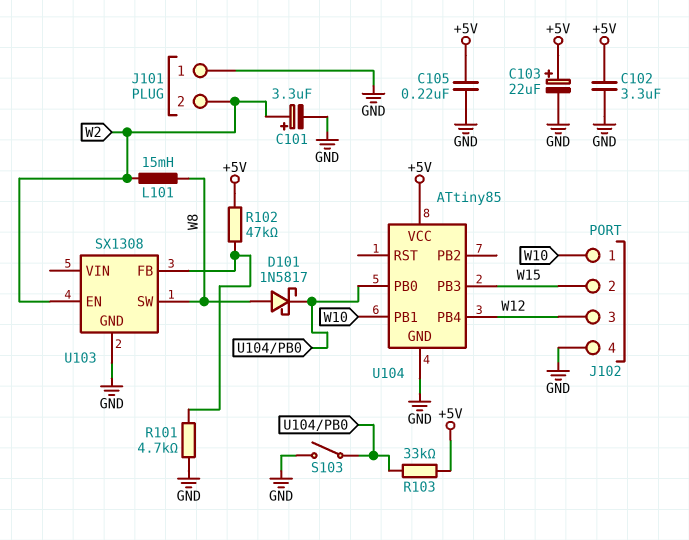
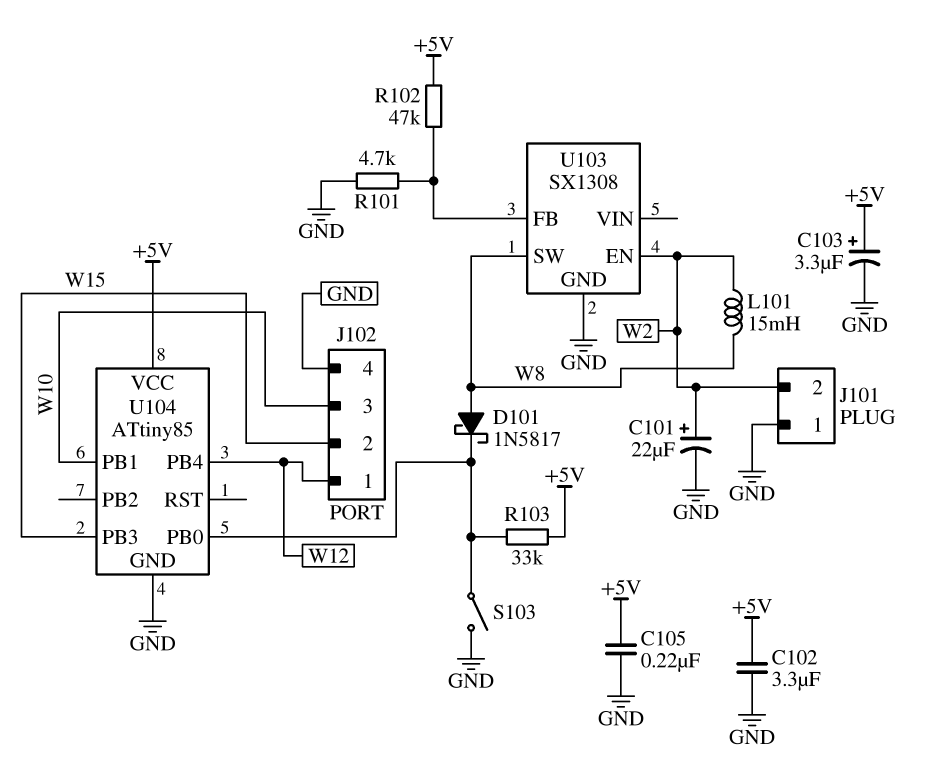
C101: 3.3uF (plus W2, minus GND) -> 22uF (plus W2, minus GND)
C103: 22uF (plus +5V, minus GND) -> 3.3uF (plus +5V, minus GND)
J102 pin 1: W10 -> W12
J102 pin 3: W12 -> W10

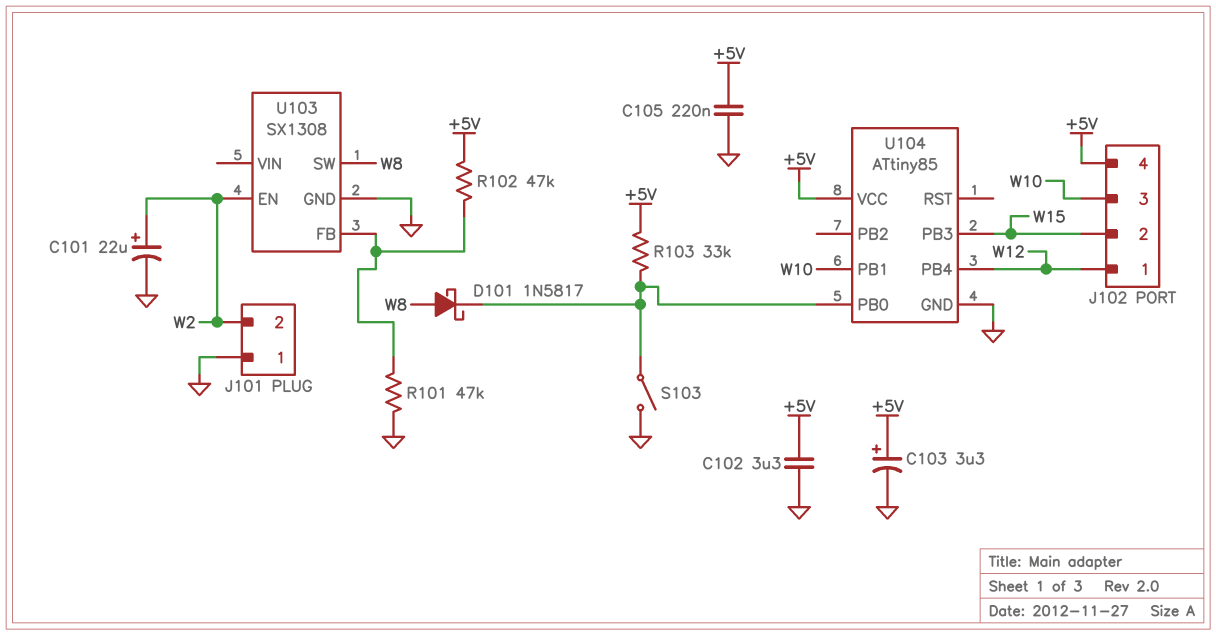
J102 pin 4: GND -> +5V
L101: 15mH (W2, W8) -> none
R101: 4.7k (GND, U103/FB) -> 47k (GND, U103/FB)

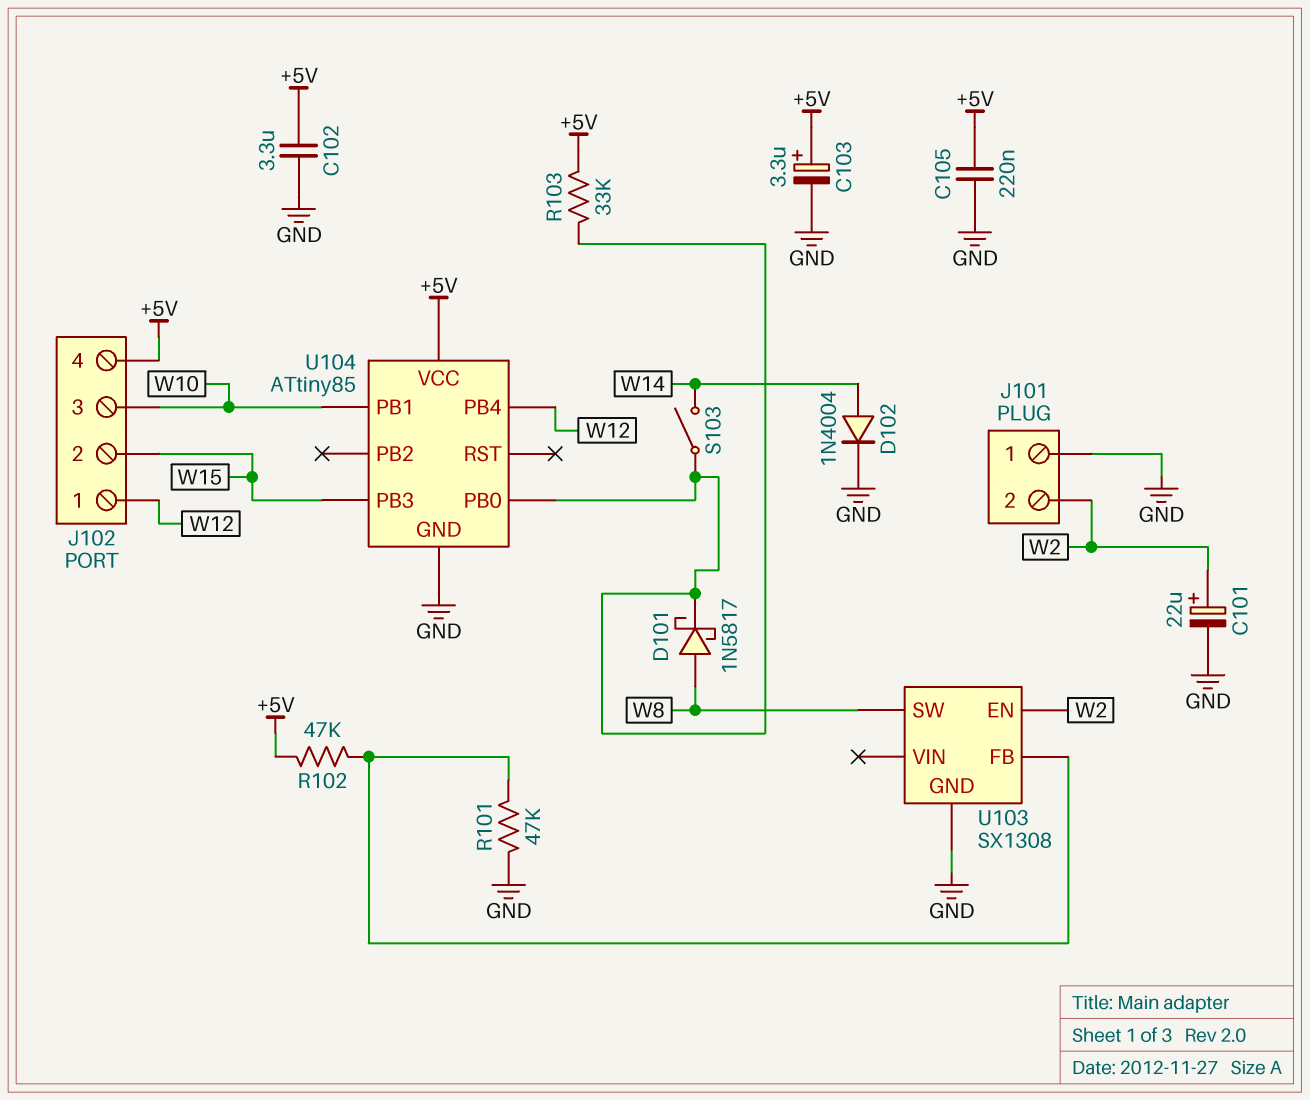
D102: none -> diode 1N4004 (A W14, K GND)
S103: switch (GND, U104/PB0) -> switch (U104/PB0, W14)

